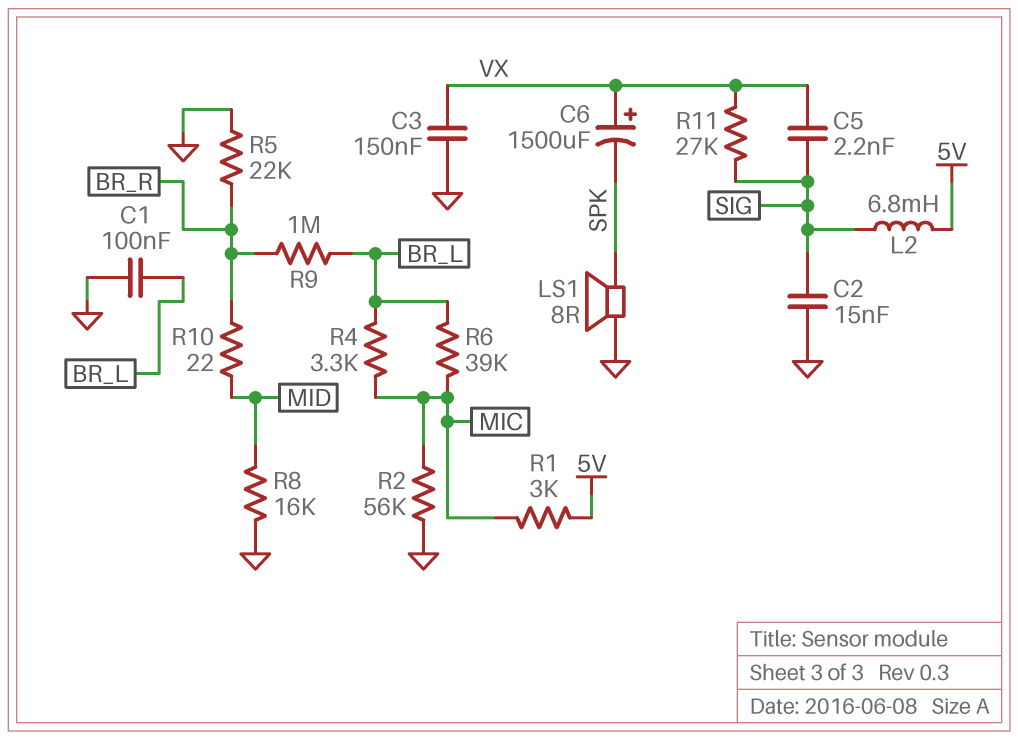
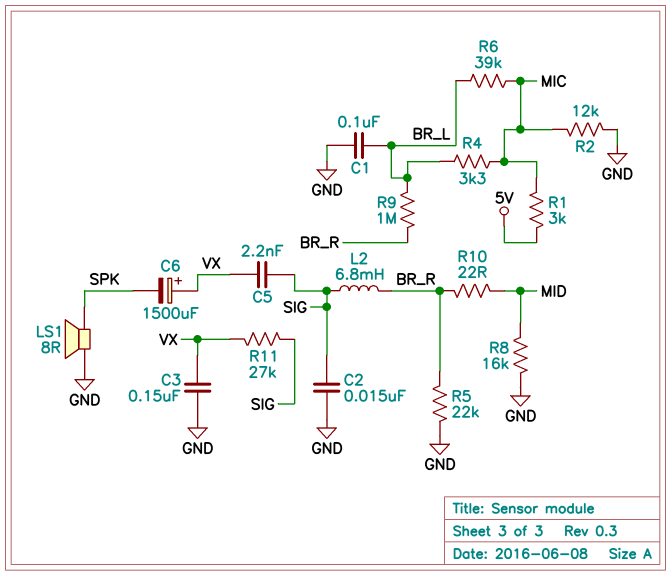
L2: 6.8mH (5V, SIG) -> 6.8mH (BR_R, SIG)
R2: 56k (GND, MIC) -> 12k (GND, MIC)

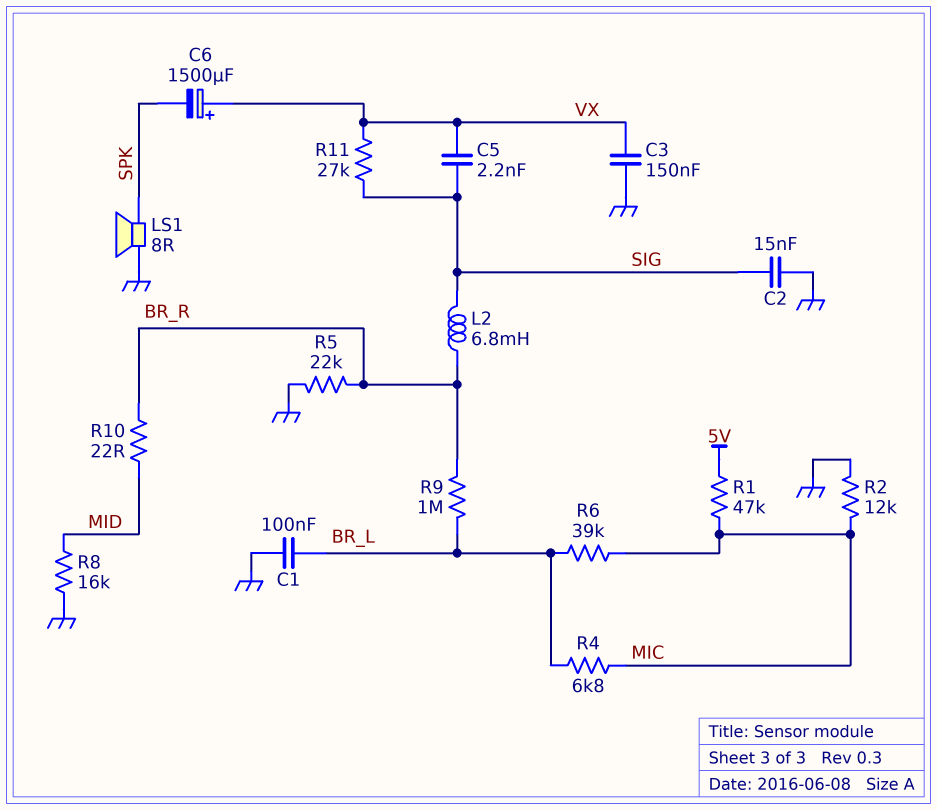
R1: 3k (5V, MIC) -> 47k (5V, MIC)
R4: 3.3k (BR_L, MIC) -> 6.8k (BR_L, MIC)

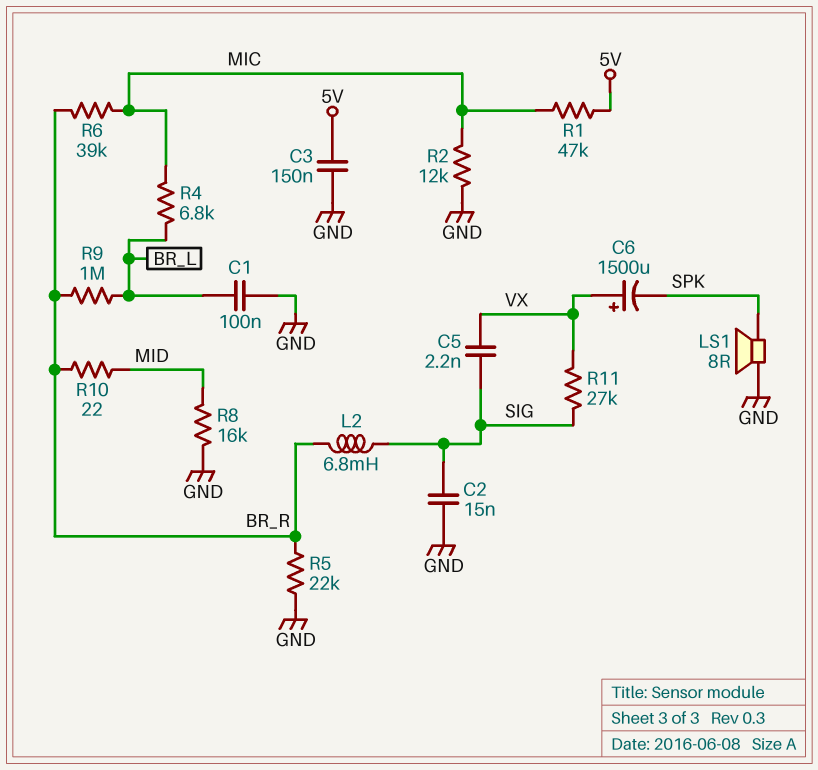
C3: 150nF (GND, VX) -> 150nF (5V, GND)
R6: 39k (BR_L, MIC) -> 39k (BR_R, MIC)

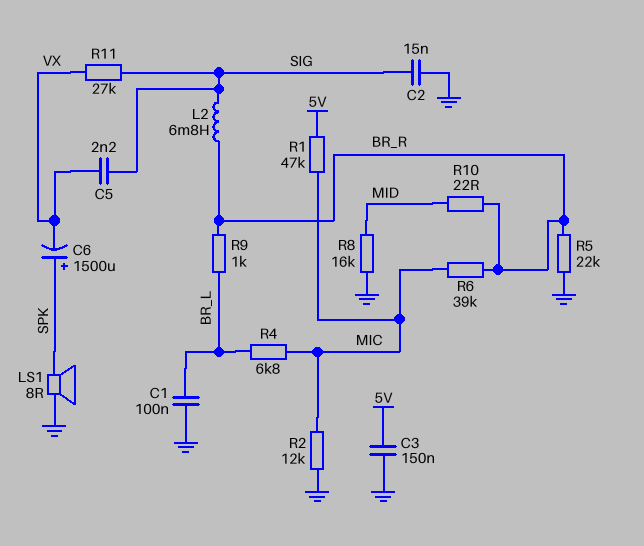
C6: 1500uF (plus VX, minus SPK) -> 1500uF (plus SPK, minus VX)
R9: 1M (BR_L, BR_R) -> 1k (BR_L, BR_R)

